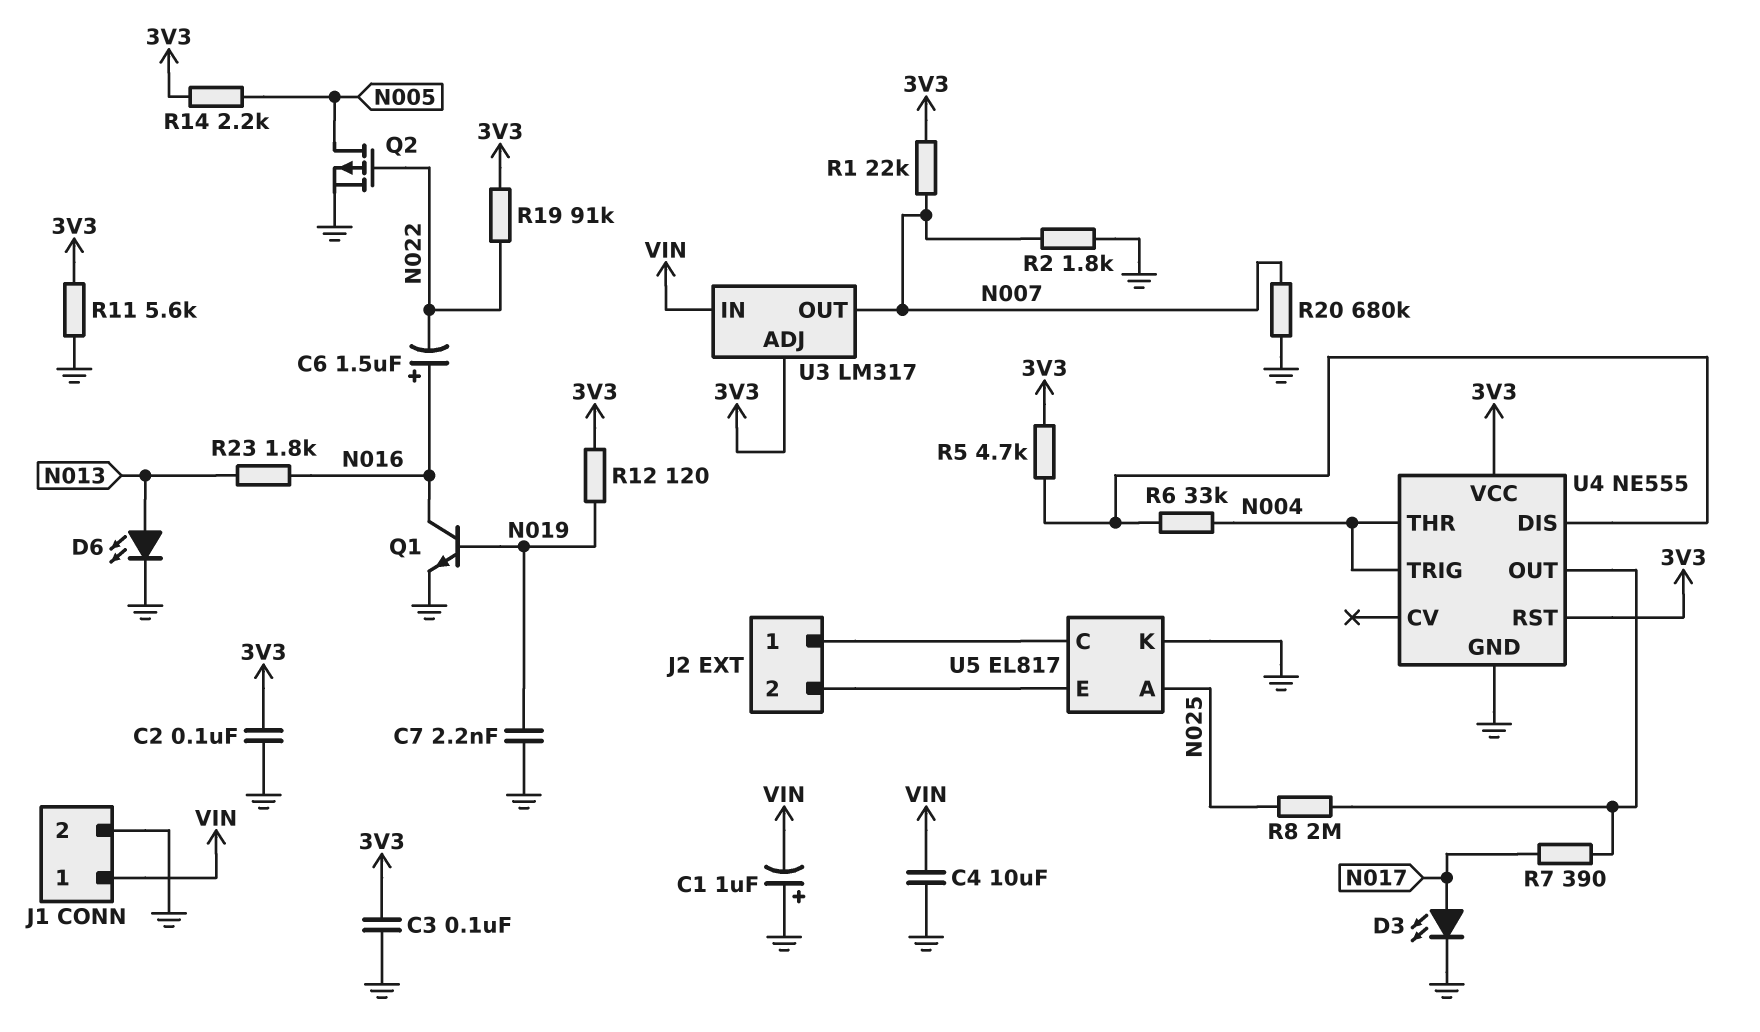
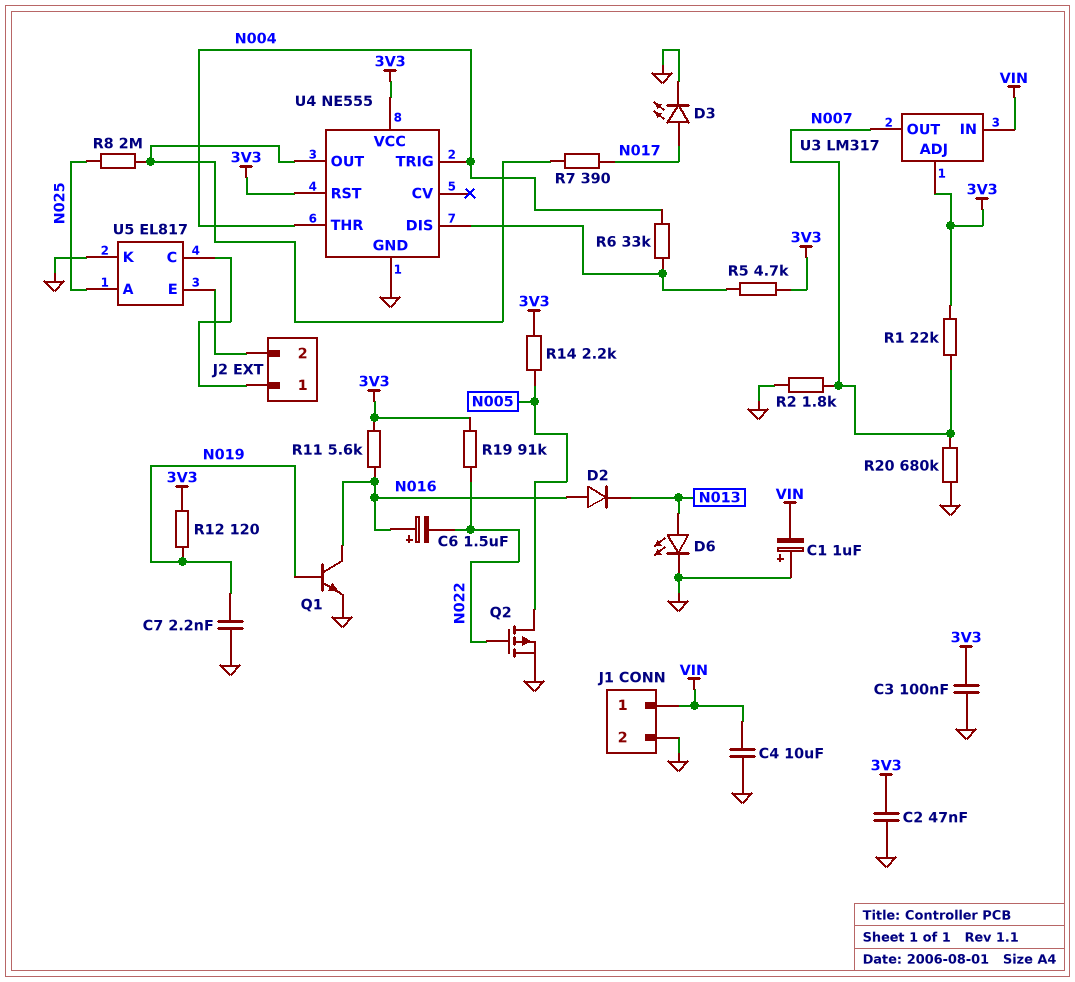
C2: 100nF (3V3, GND) -> 47nF (3V3, GND)
D2: none -> diode (A N016, K N013)
R11: 5.6k (3V3, GND) -> 5.6k (3V3, N016)
R23: 1.8k (N013, N016) -> none

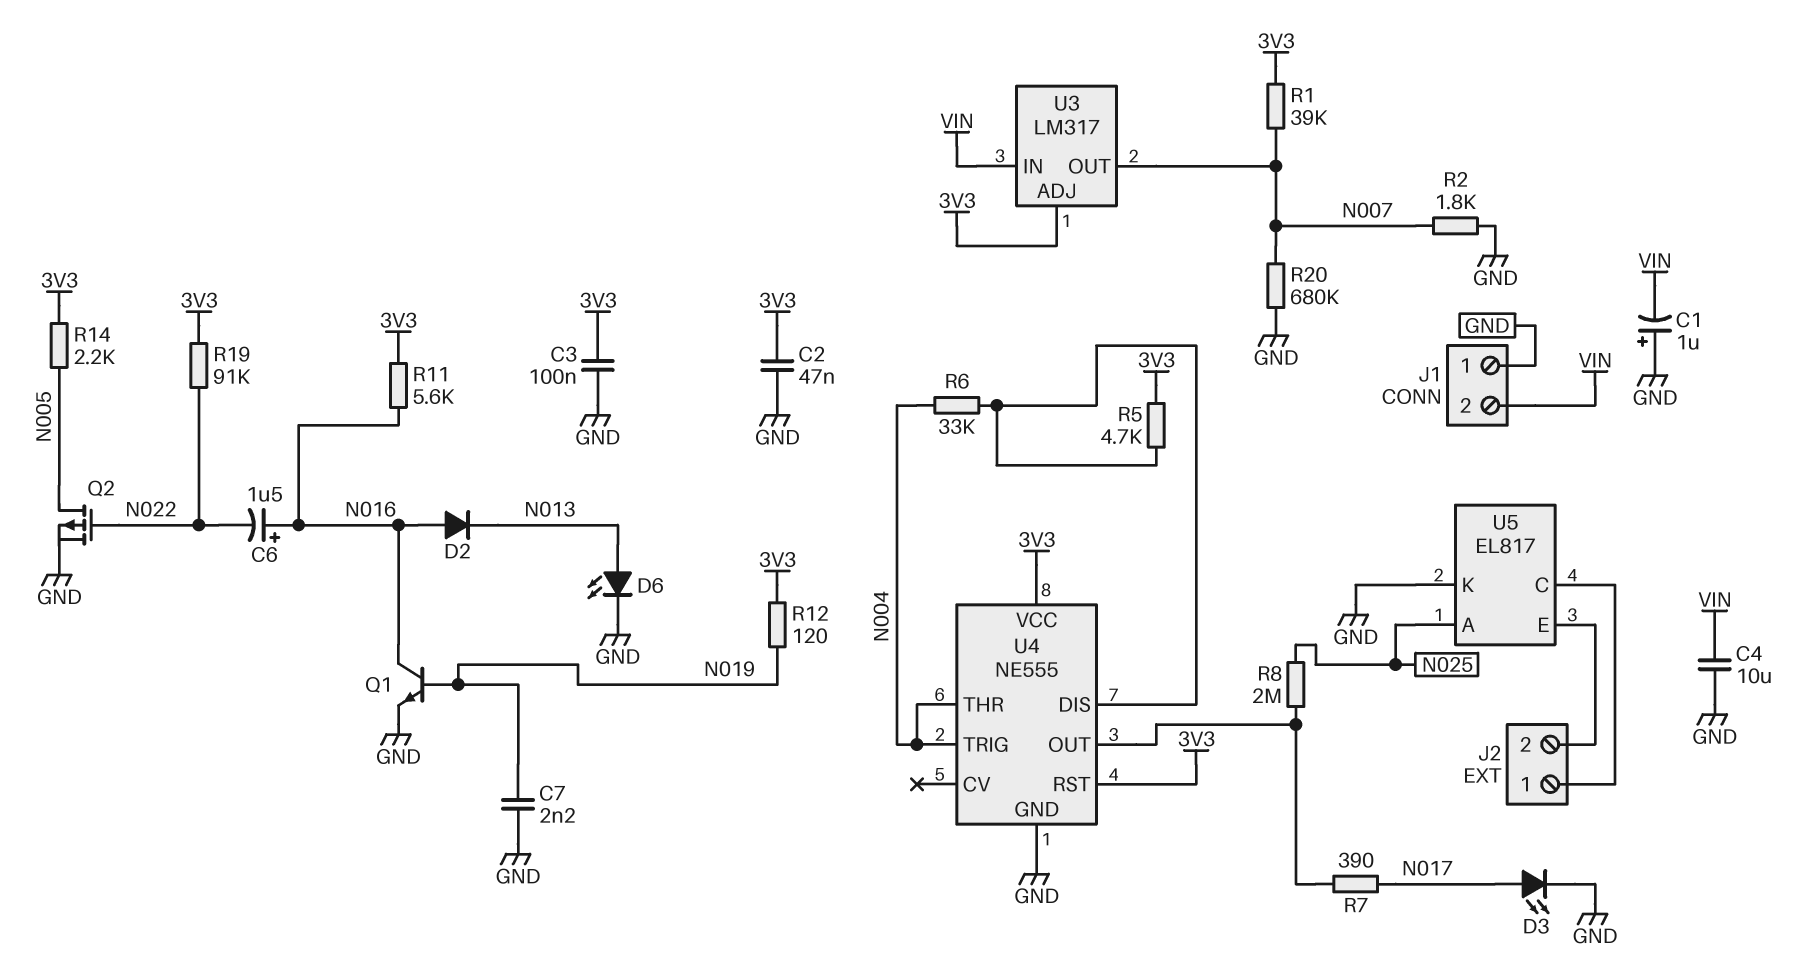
J1 pin 1: VIN -> GND
J1 pin 2: GND -> VIN
R1: 22k (3V3, N007) -> 39k (3V3, N007)

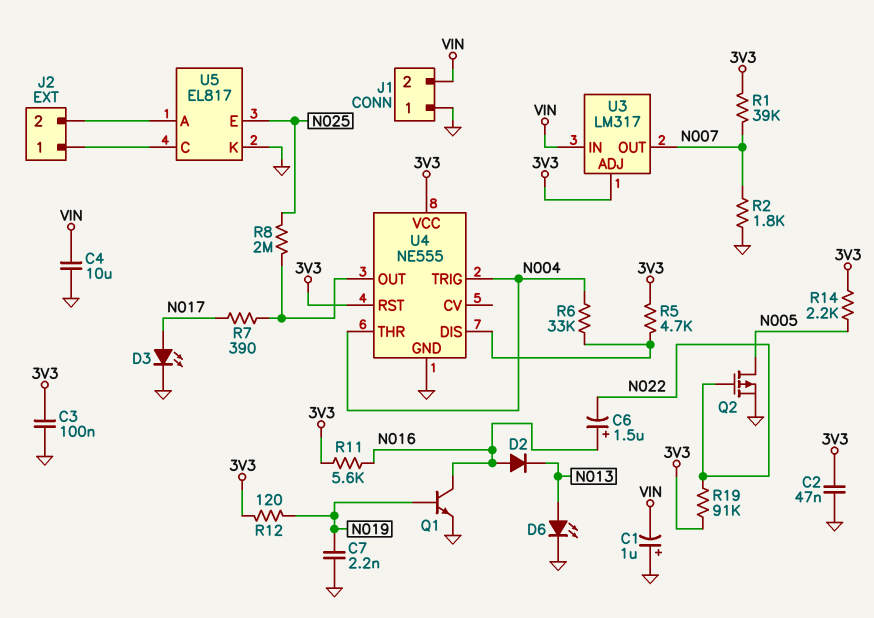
R20: 680k (GND, N007) -> none
U5 pin A: N025 -> J2/2
U5 pin E: J2/2 -> N025

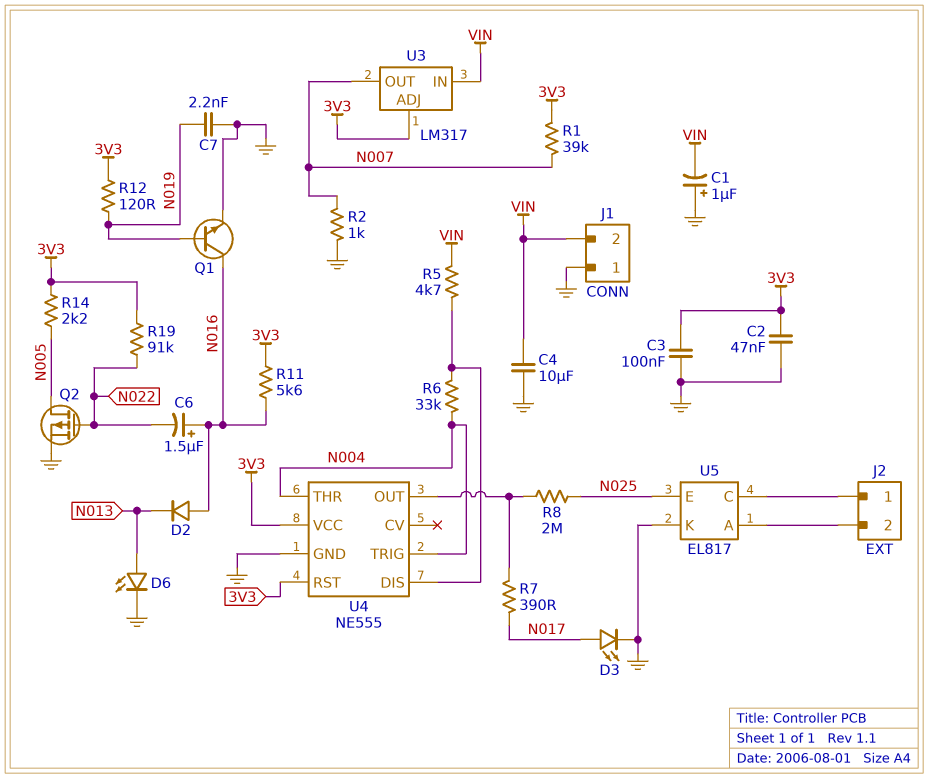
R2: 1.8k (GND, N007) -> 1k (GND, N007)
R5: 4.7k (3V3, U4/DIS) -> 4.7k (U4/DIS, VIN)

